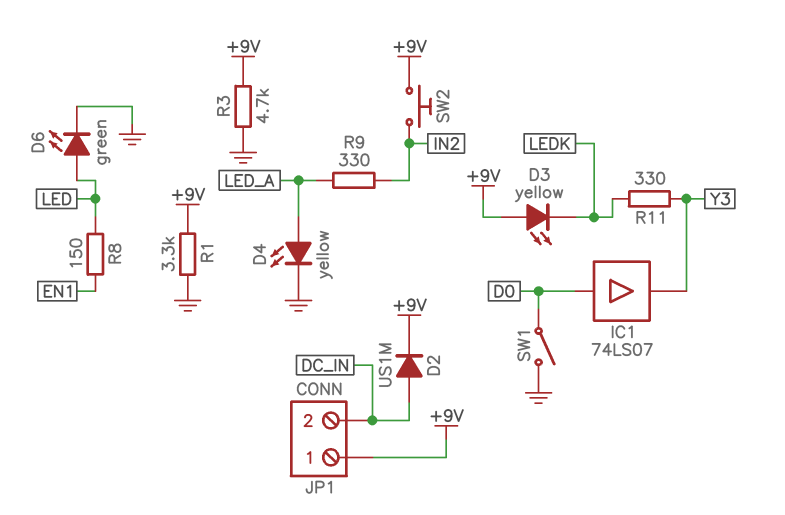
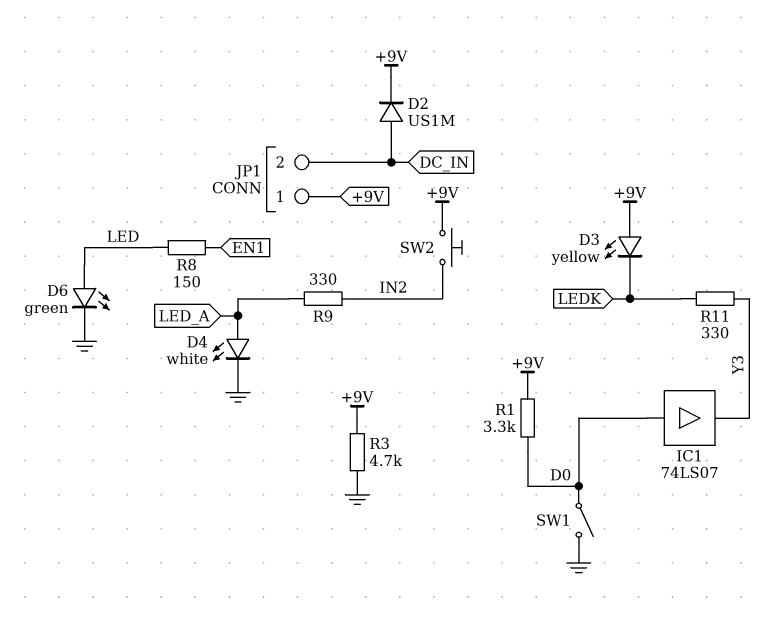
D4: LED yellow (A LED_A, K GND) -> LED white (A LED_A, K GND)
R1: 3.3k (+9V, GND) -> 3.3k (+9V, D0)

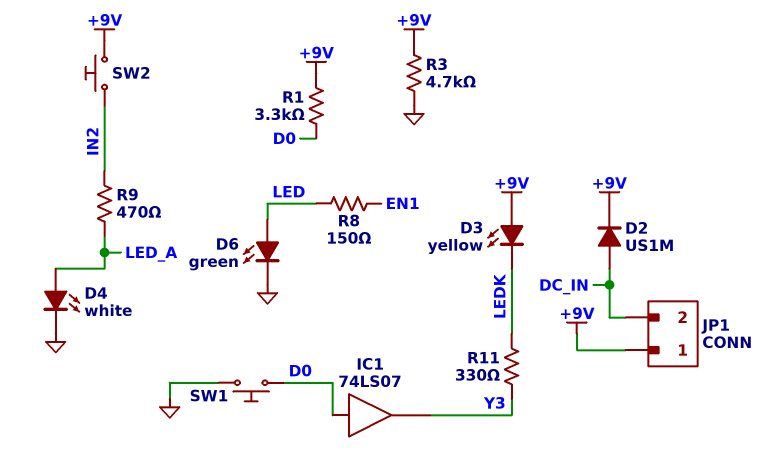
R9: 330 (IN2, LED_A) -> 470 (IN2, LED_A)
SW1: switch (D0, GND) -> button (D0, GND)

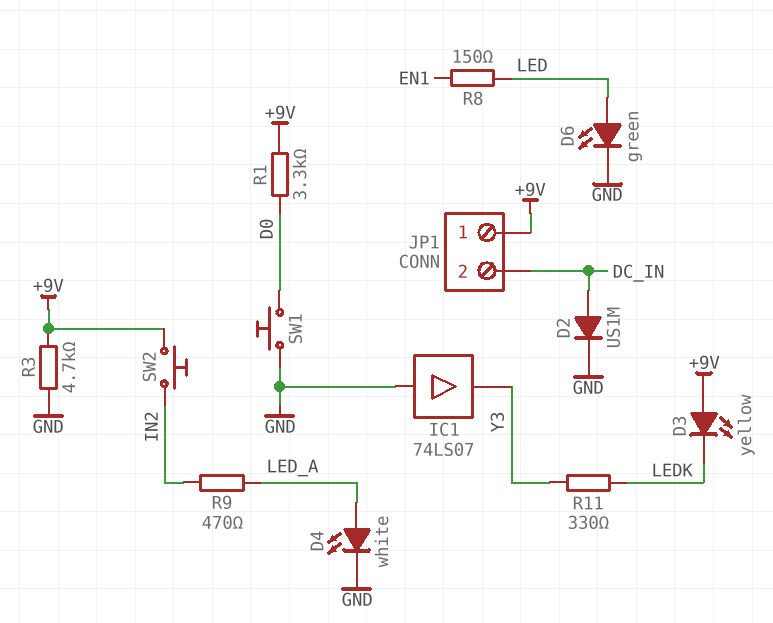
D2: diode US1M (A DC_IN, K +9V) -> diode US1M (A DC_IN, K GND)
IC1: buffer 74LS07 (in D0, out Y3) -> buffer 74LS07 (in GND, out Y3)

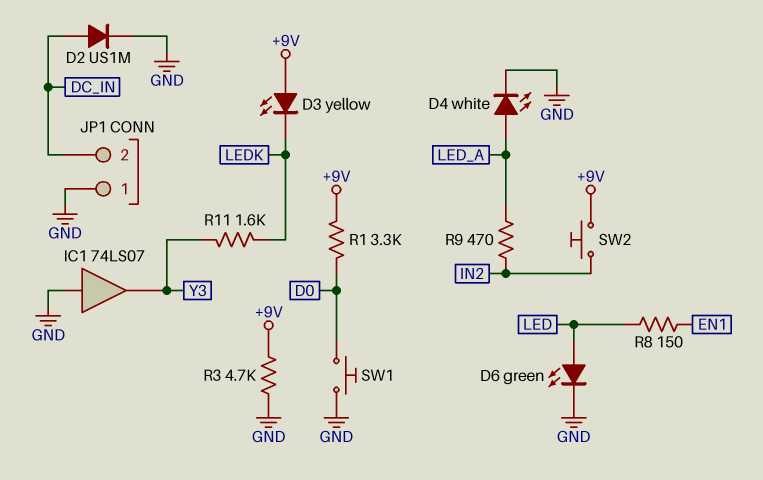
JP1 pin 1: +9V -> GND
R11: 330 (LEDK, Y3) -> 1.6k (LEDK, Y3)

